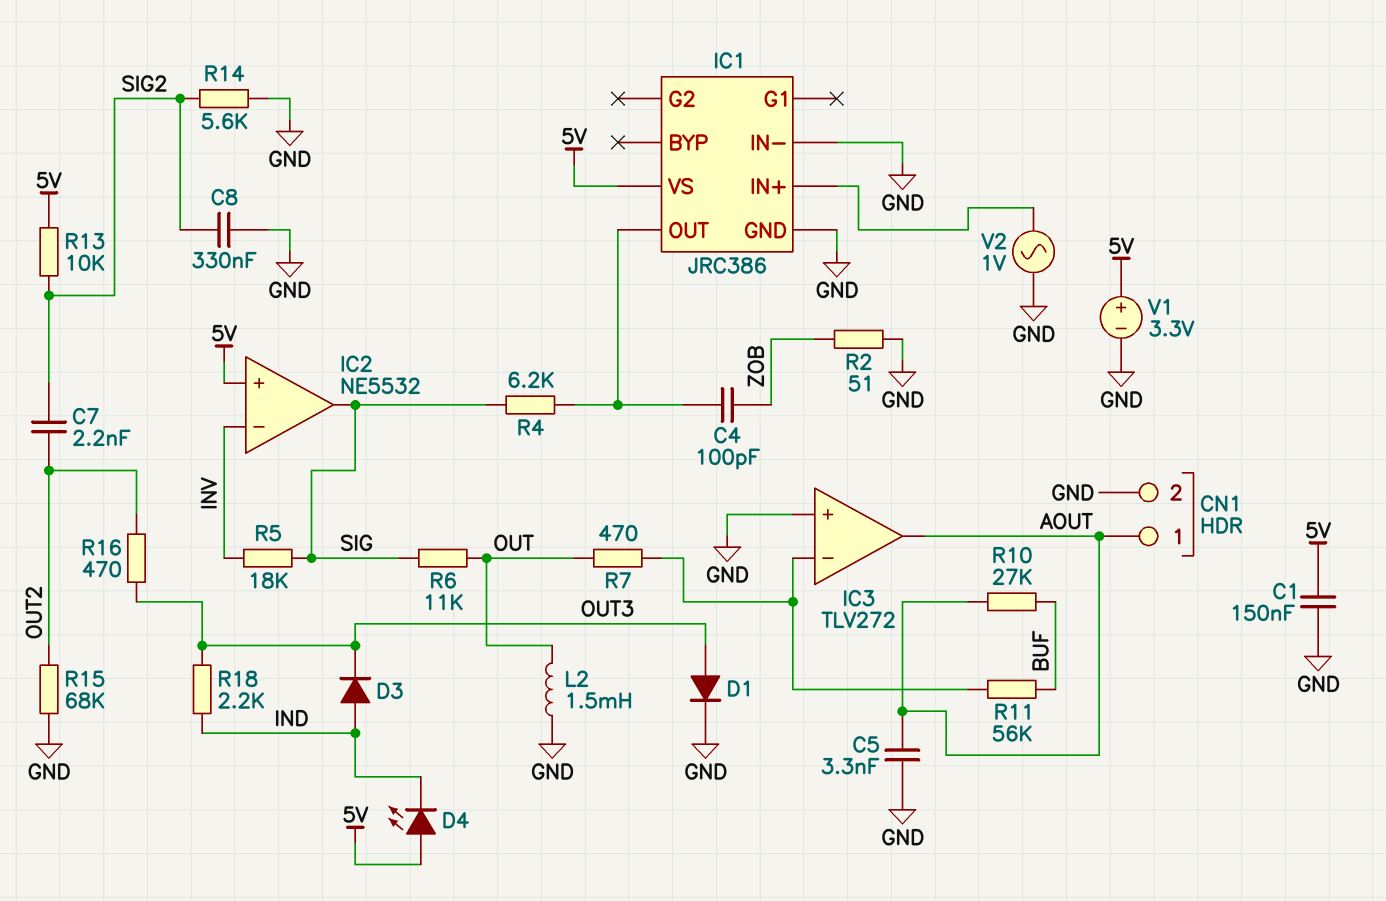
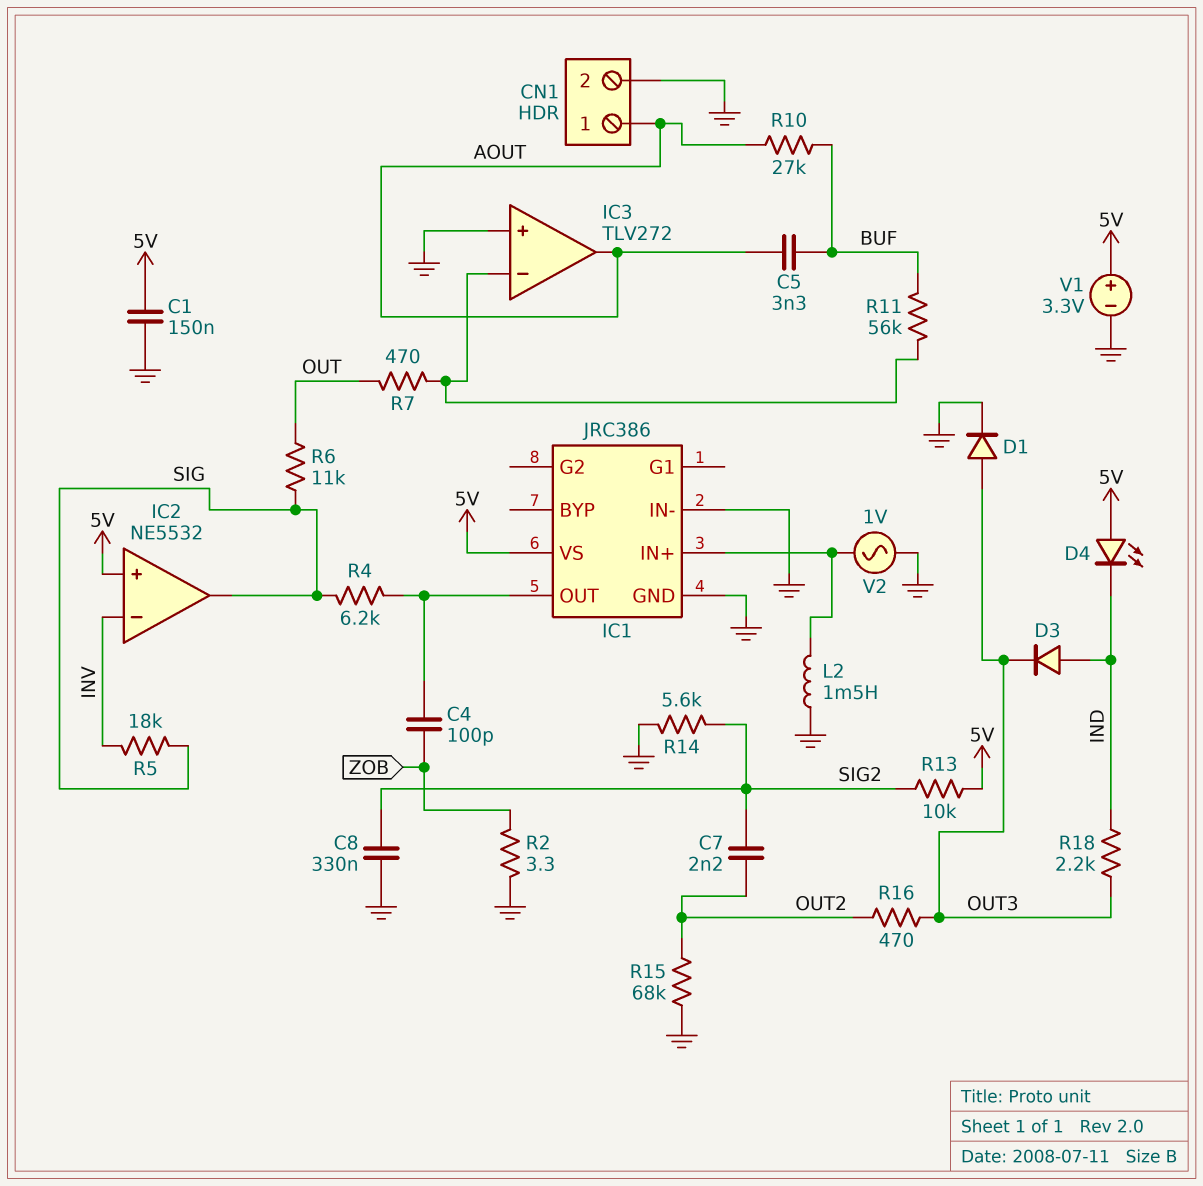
C5: 3.3nF (AOUT, GND) -> 3.3nF (AOUT, BUF)
L2: 1.5mH (GND, OUT) -> 1.5mH (GND, IC1/IN+)
R2: 51 (GND, ZOB) -> 3.3 (GND, ZOB)

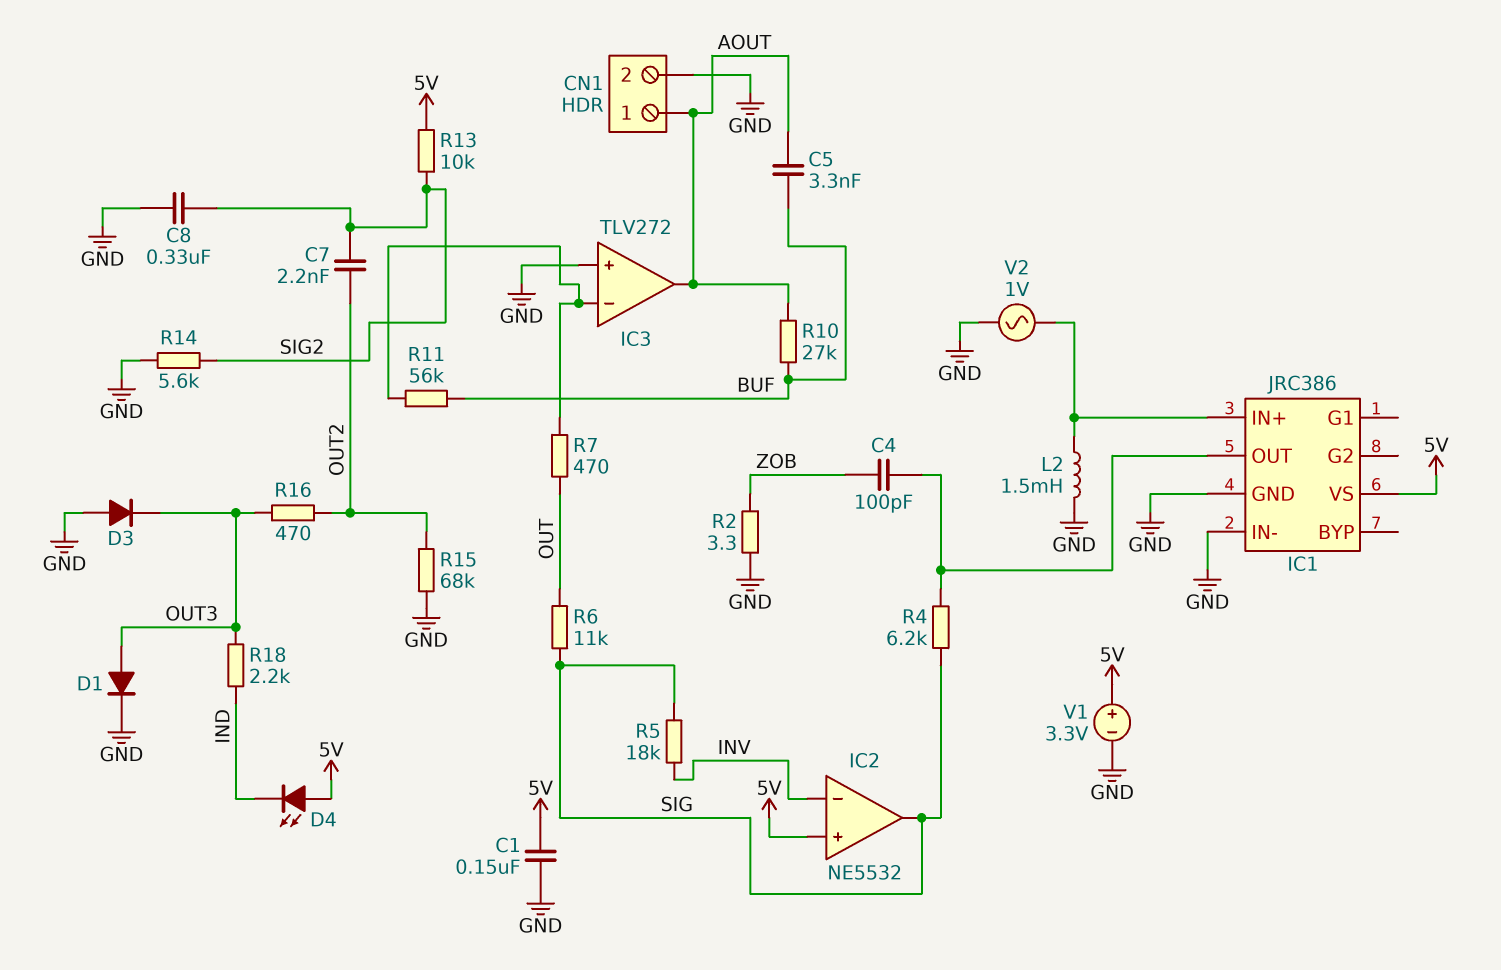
D3: diode (A IND, K OUT3) -> diode (A GND, K OUT3)

